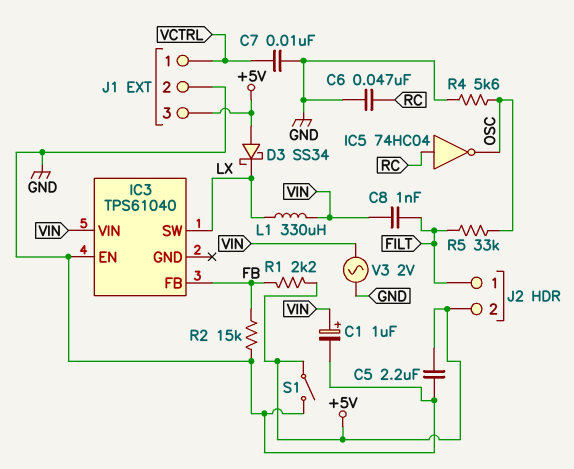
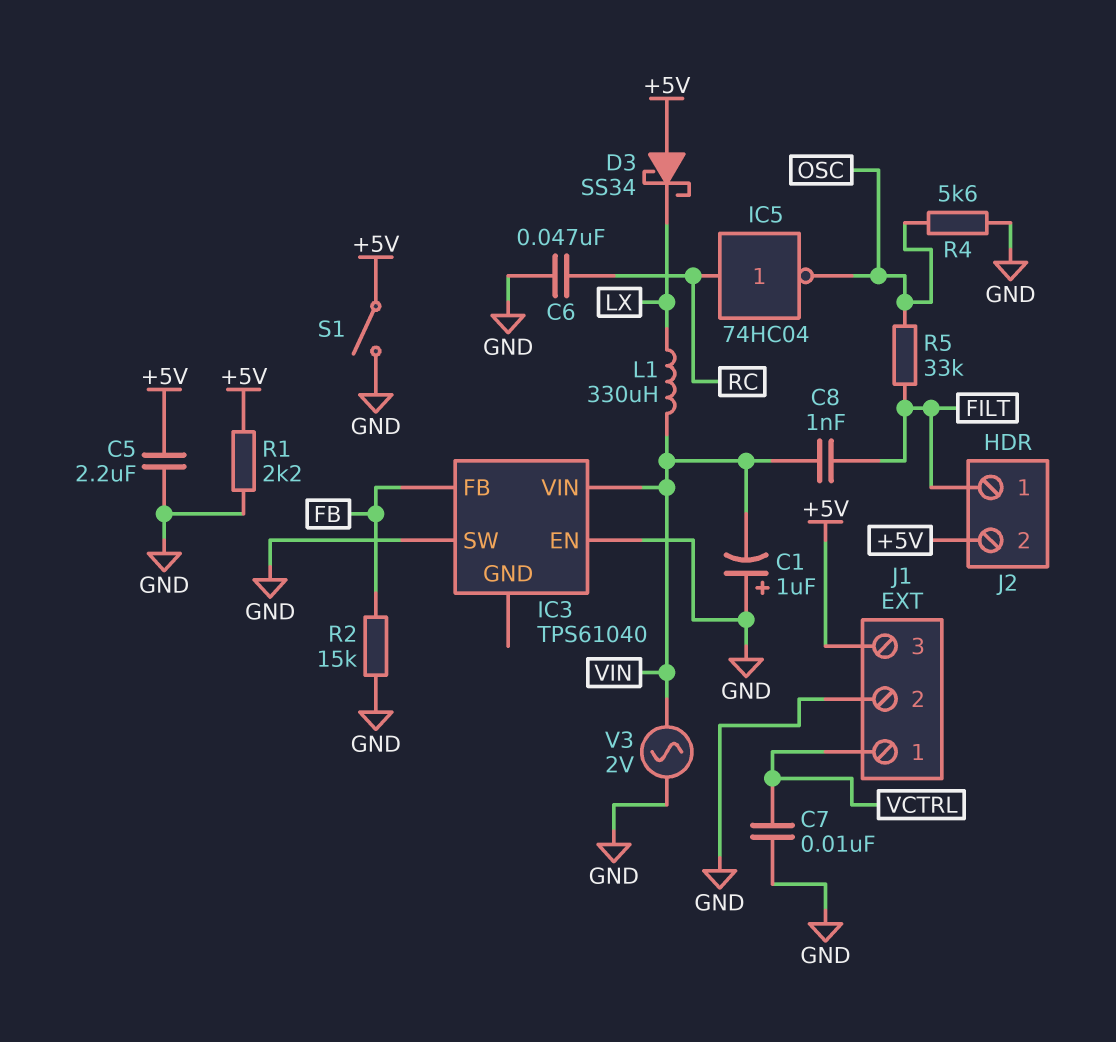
C1: 1uF (plus VIN, minus GND) -> 1uF (plus GND, minus VIN)
IC3 pin SW: LX -> GND
R1: 2.2k (+5V, FB) -> 2.2k (+5V, GND)

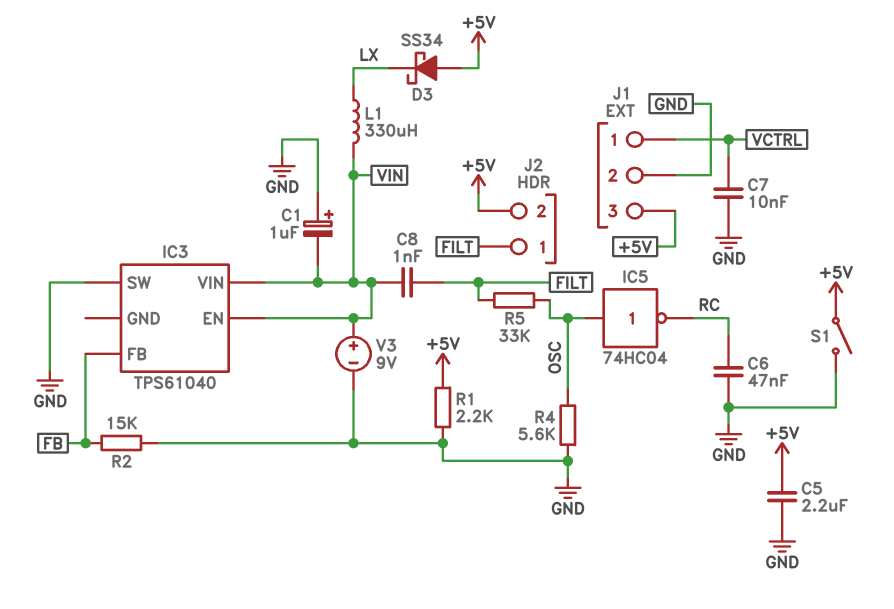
IC3 pin EN: GND -> VIN
IC5: NOT 74HC04 (in RC, out OSC) -> NOT 74HC04 (in OSC, out RC)
V3: AC 2V (GND, VIN) -> 9V (plus VIN, minus GND)

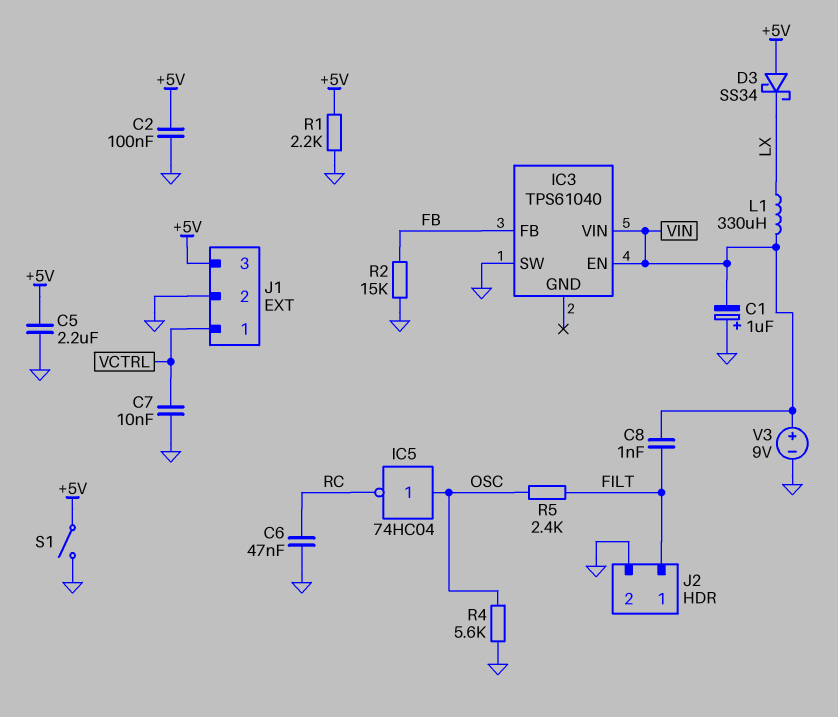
C2: none -> 100nF (+5V, GND)
J2 pin 2: +5V -> GND
R5: 33k (FILT, OSC) -> 2.4k (FILT, OSC)

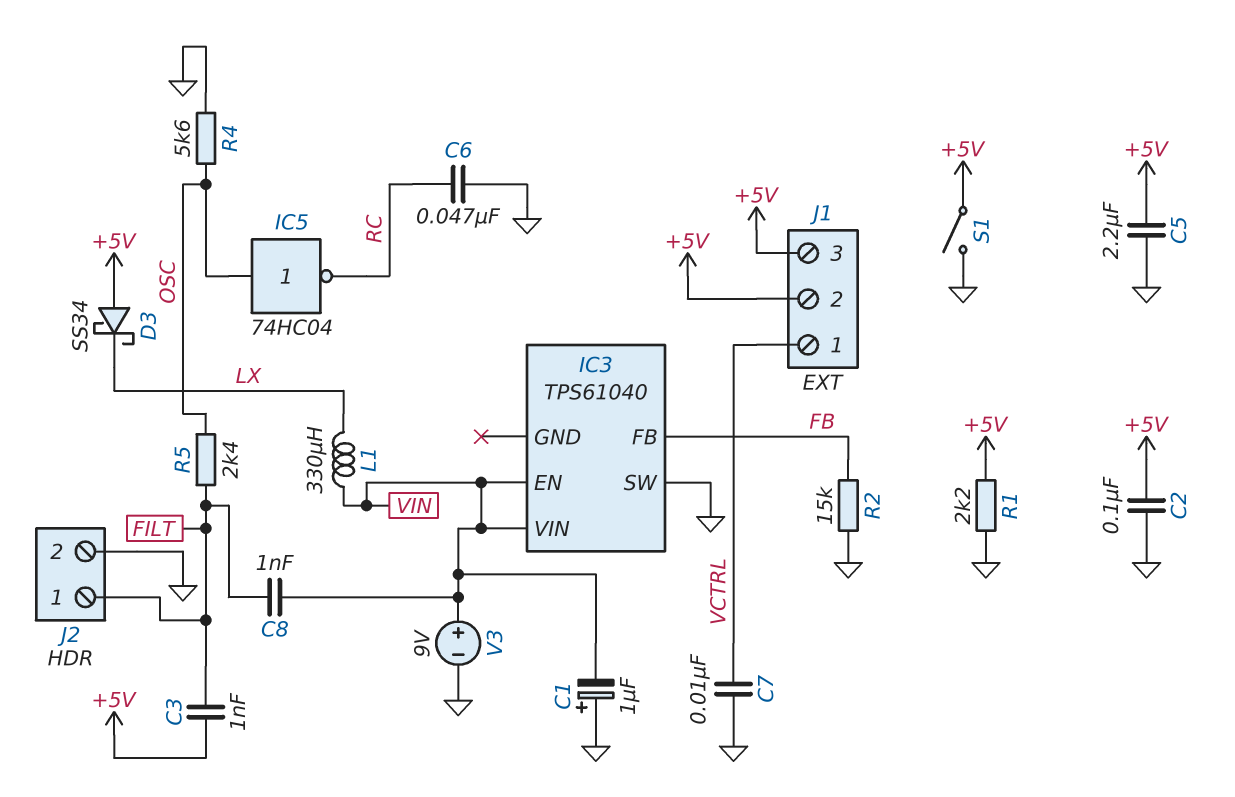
C3: none -> 1nF (+5V, FILT)
J1 pin 2: GND -> +5V

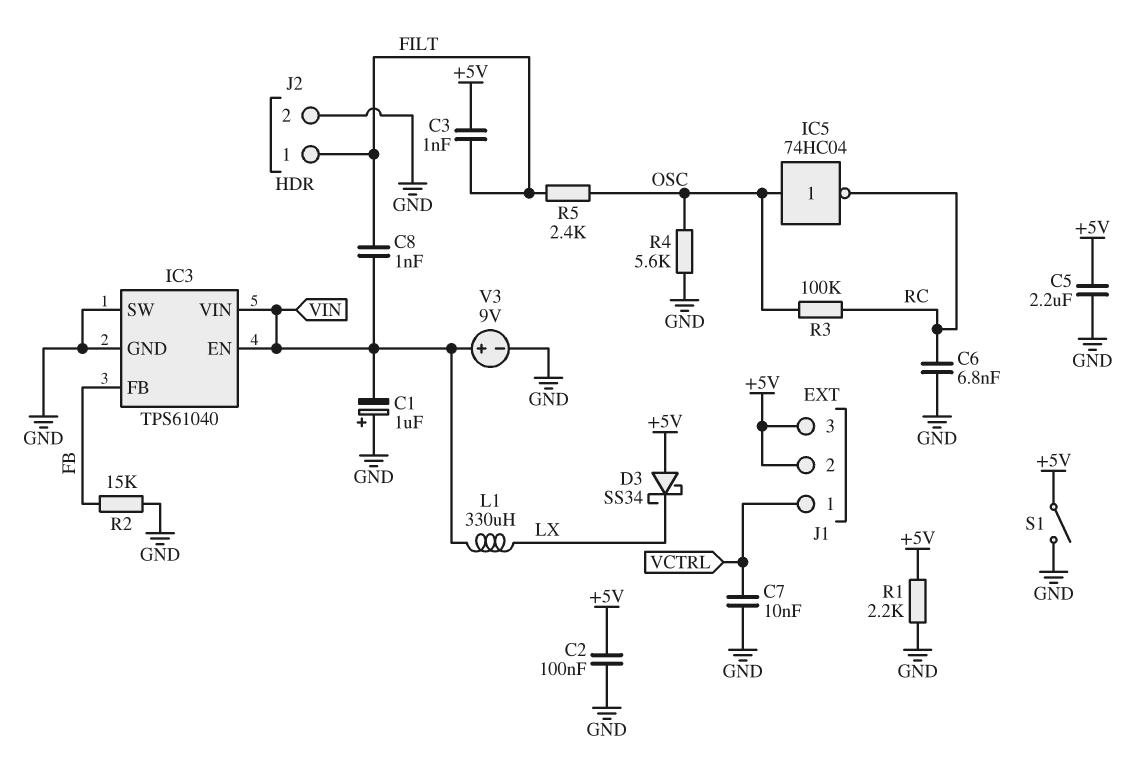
C6: 47nF (GND, RC) -> 6.8nF (GND, RC)
IC3 pin GND: none -> GND
R3: none -> 100k (OSC, RC)

